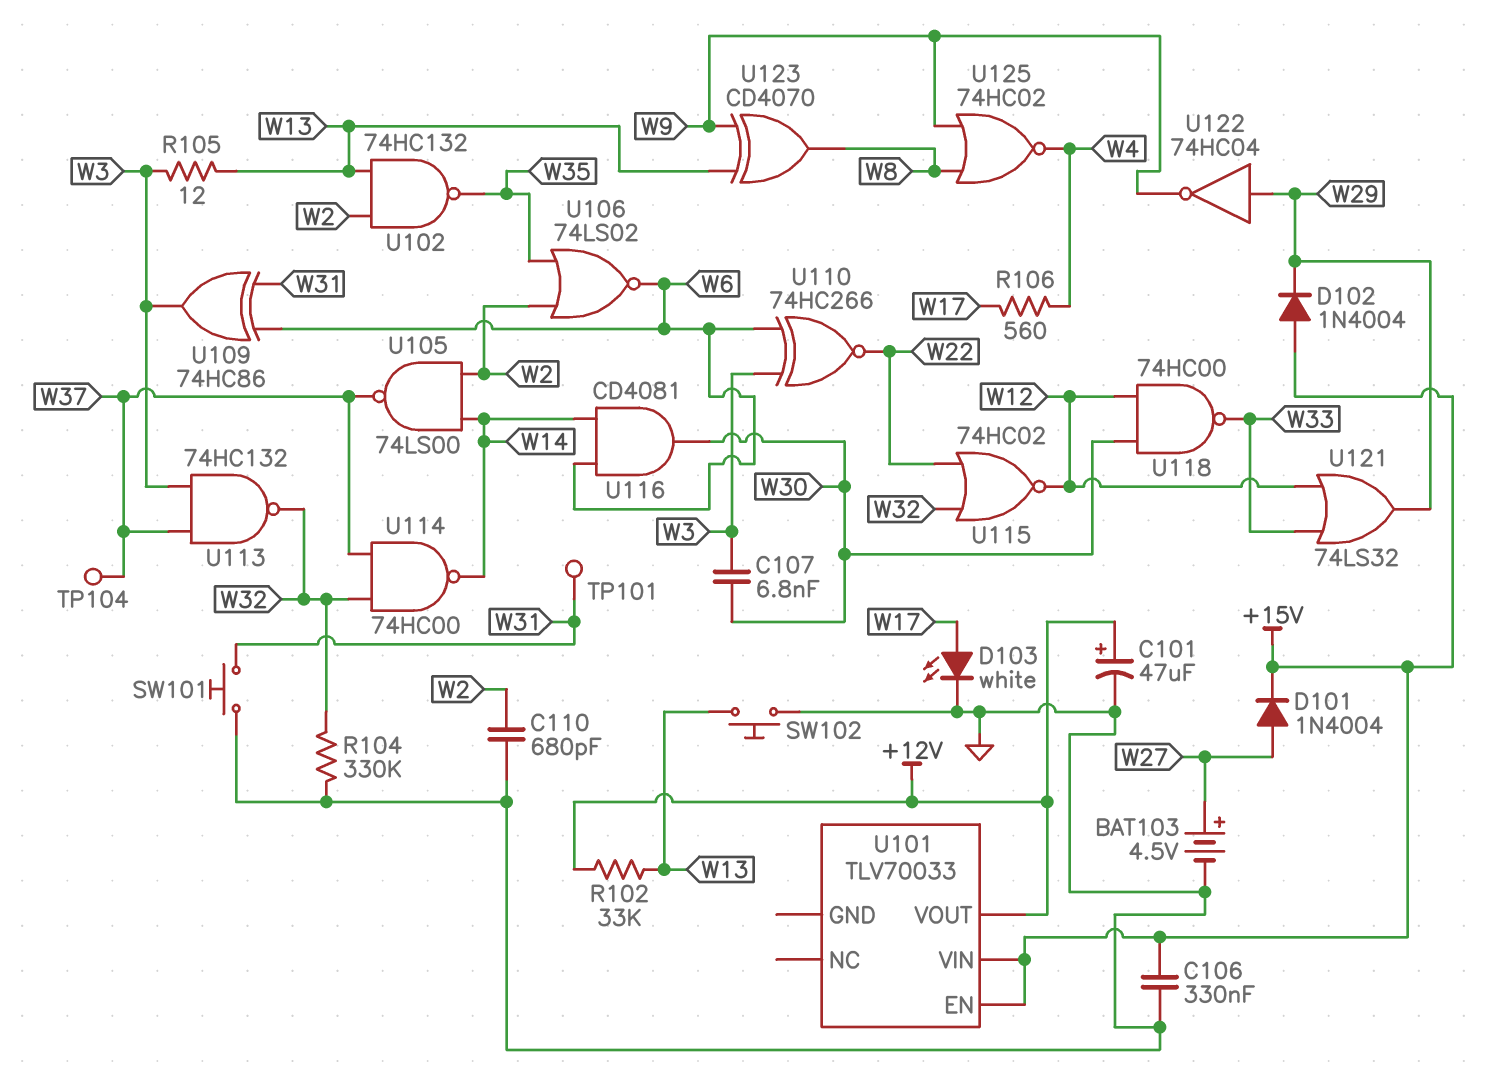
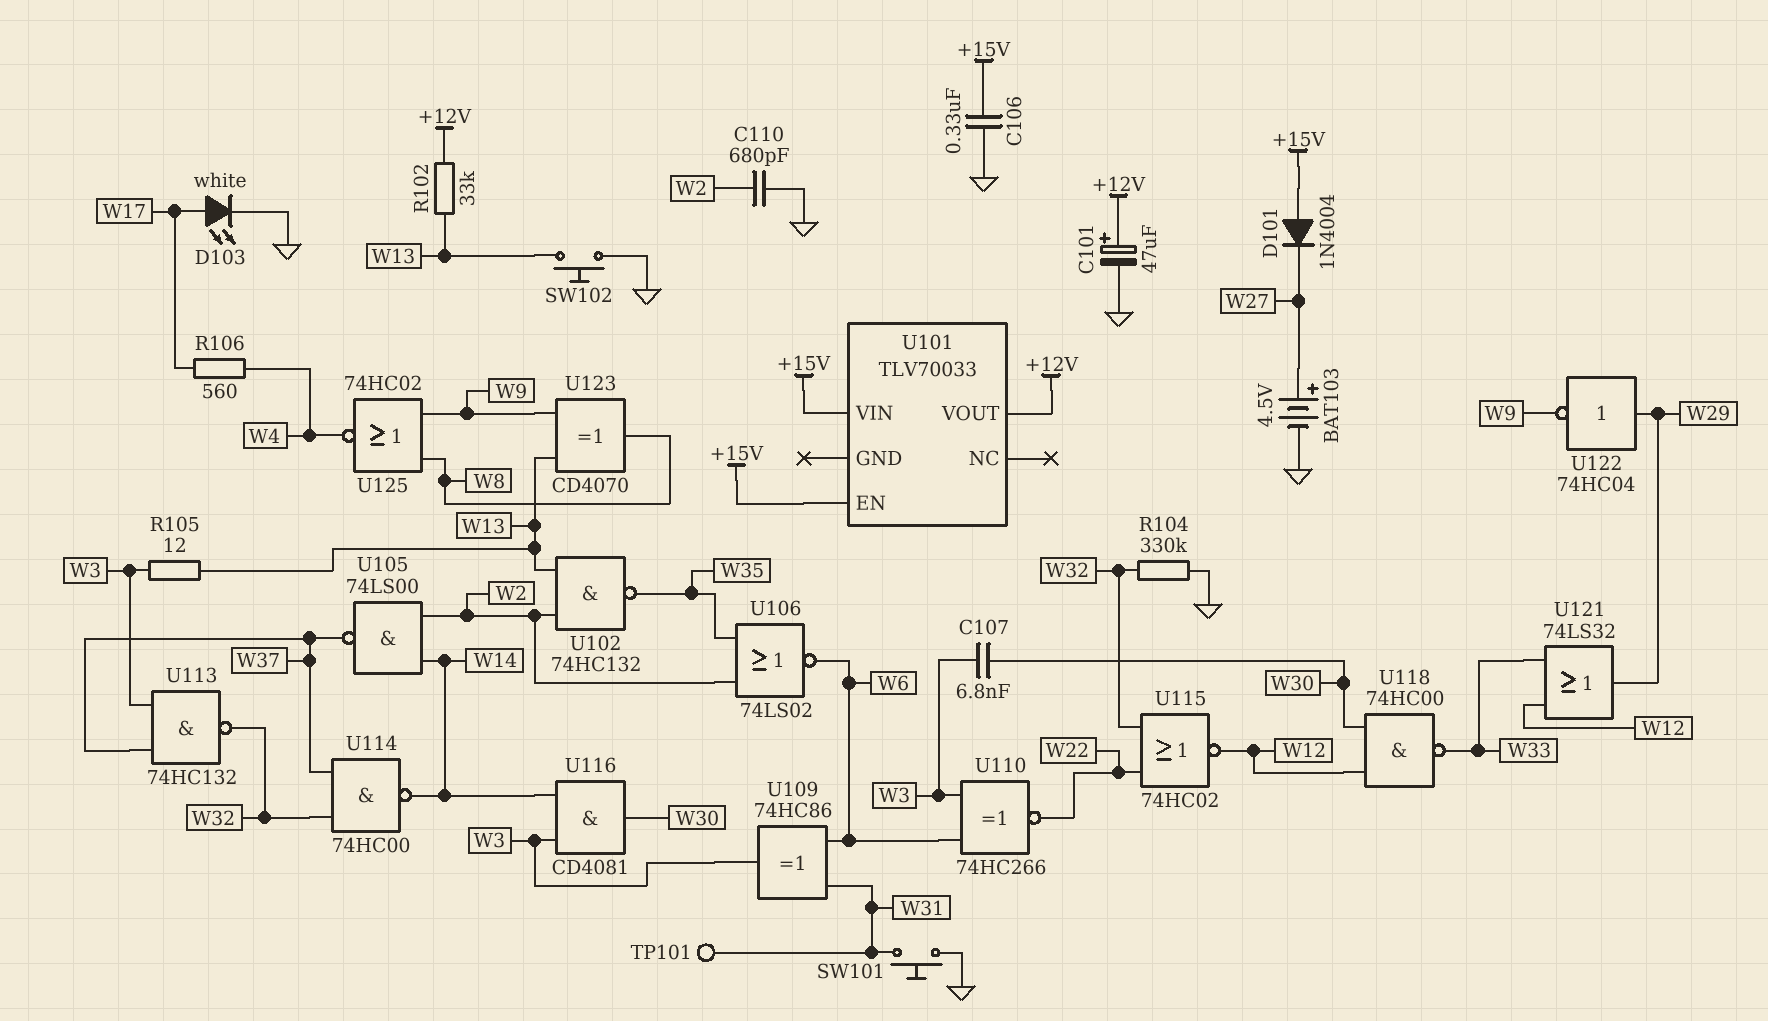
D101: diode 1N4004 (A W27, K +15V) -> diode 1N4004 (A +15V, K W27)
D102: diode 1N4004 (A +15V, K W29) -> none
TP104: test point (W37) -> none
U116: AND CD4081 (in W6, in W14, out W30) -> AND CD4081 (in W3, in W14, out W30)

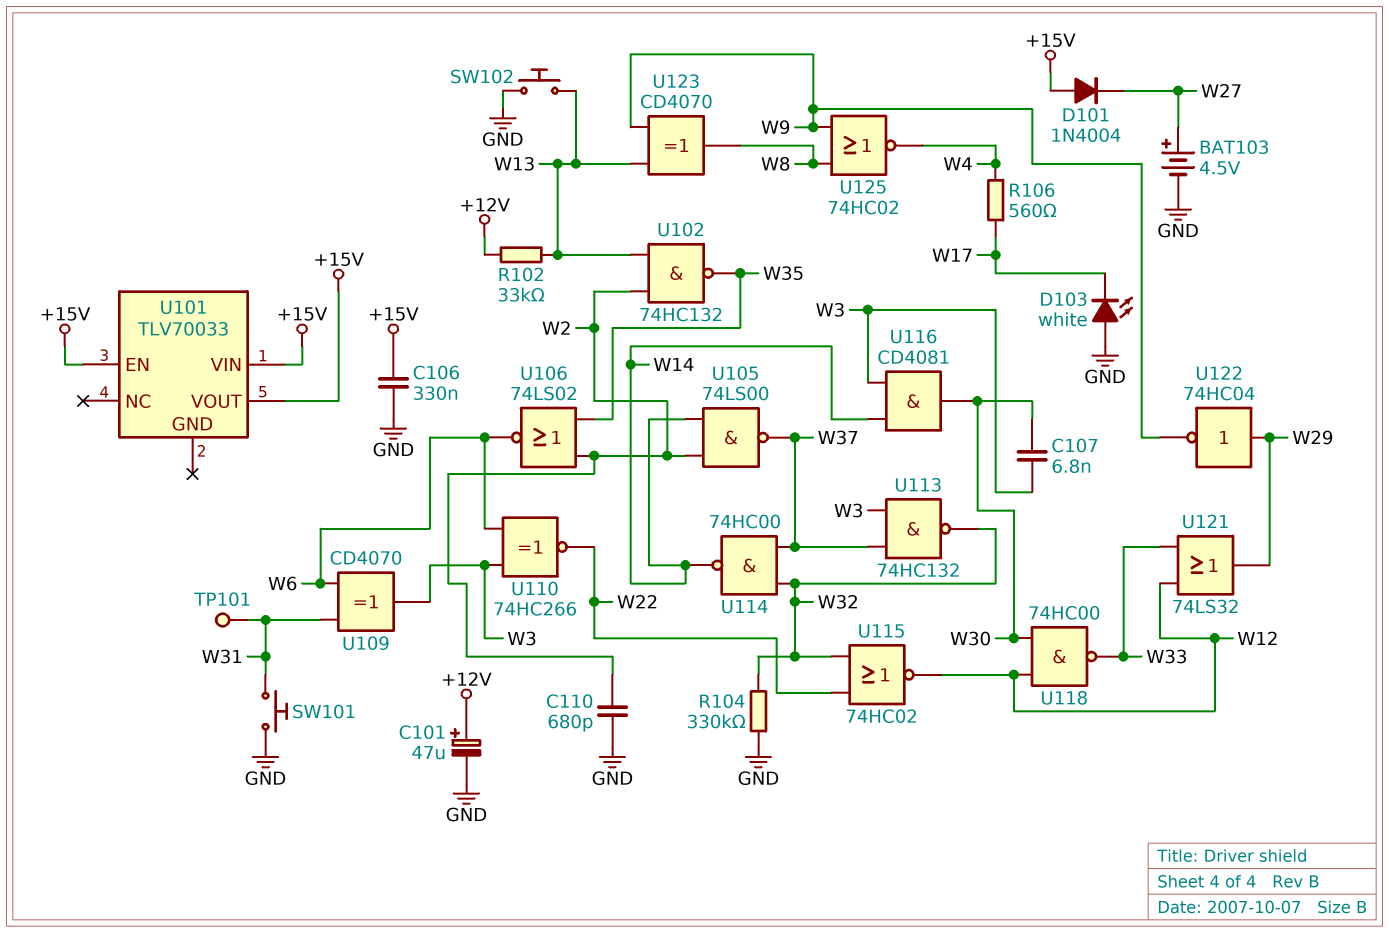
D103: LED white (A W17, K GND) -> LED white (A GND, K W17)
R105: 12 (W3, W13) -> none
U101 pin VOUT: +12V -> +15V
U109: XOR 74HC86 (in W6, in W31, out W3) -> XOR CD4070 (in W6, in W31, out W3)

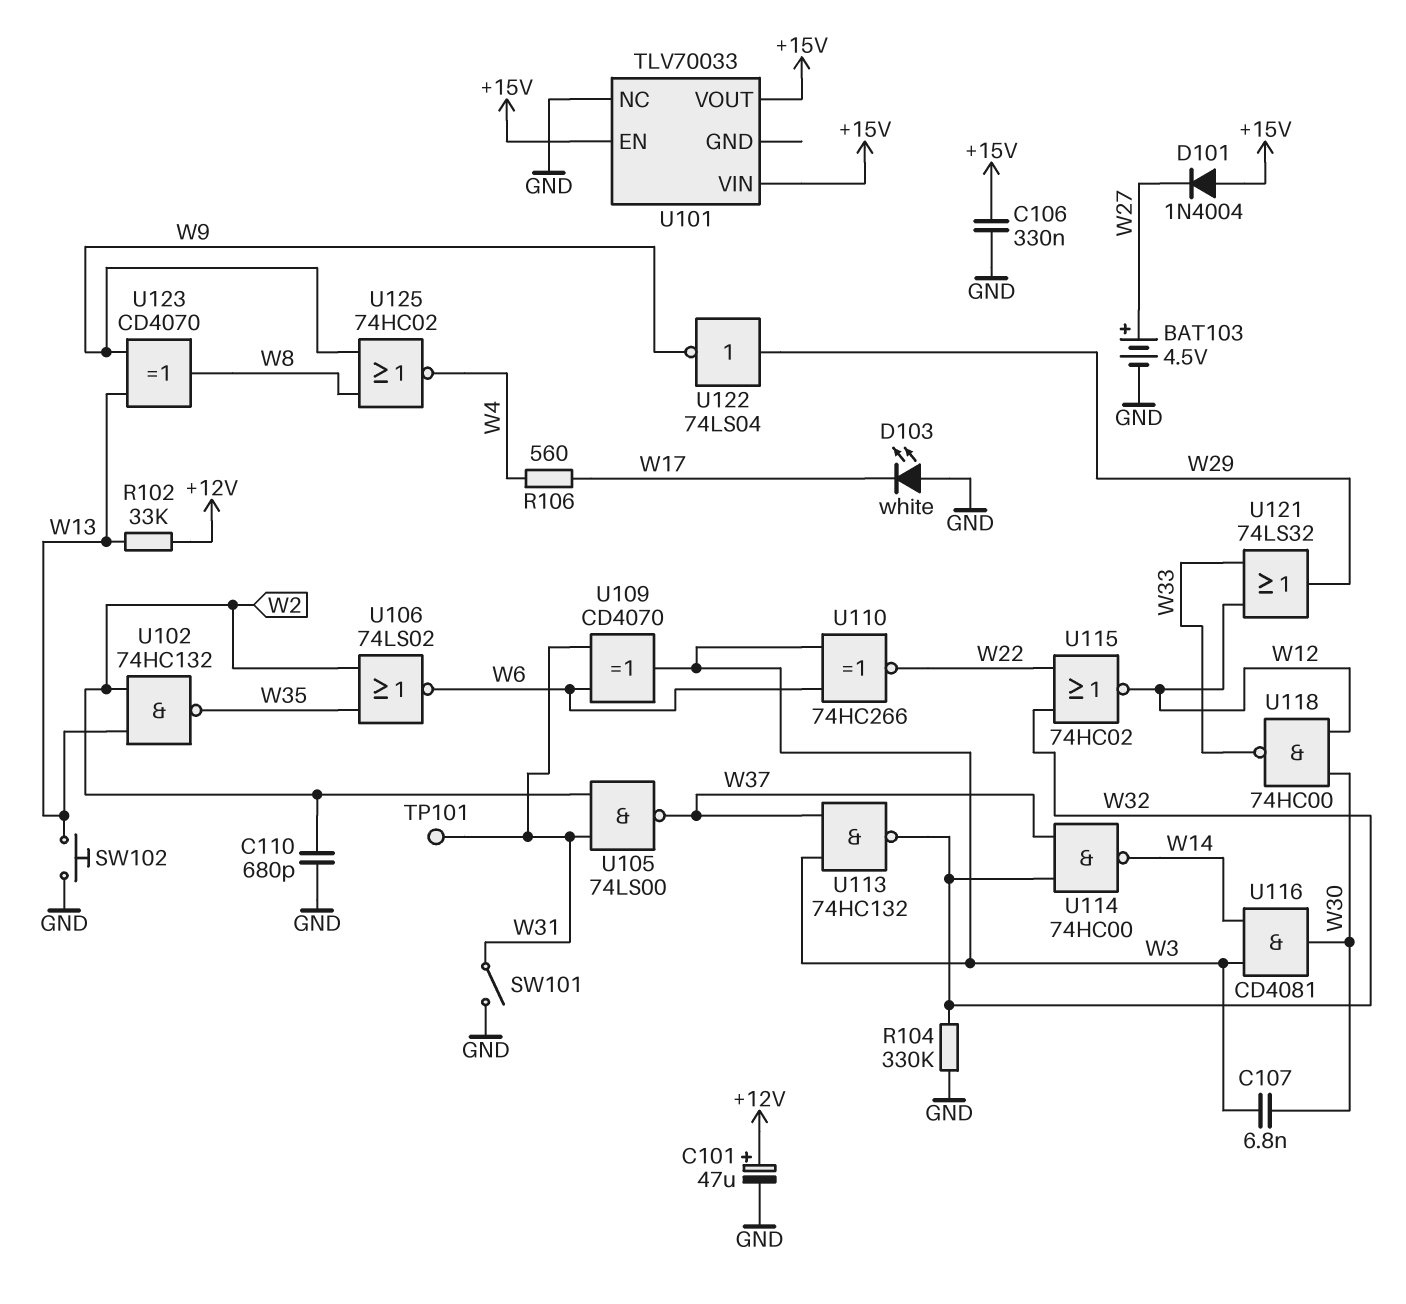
SW101: button (GND, W31) -> switch (GND, W31)
U101 pin NC: none -> GND
U105: NAND 74LS00 (in W2, in W14, out W37) -> NAND 74LS00 (in W2, in W31, out W37)
U122: NOT 74HC04 (in W29, out W9) -> NOT 74LS04 (in W29, out W9)

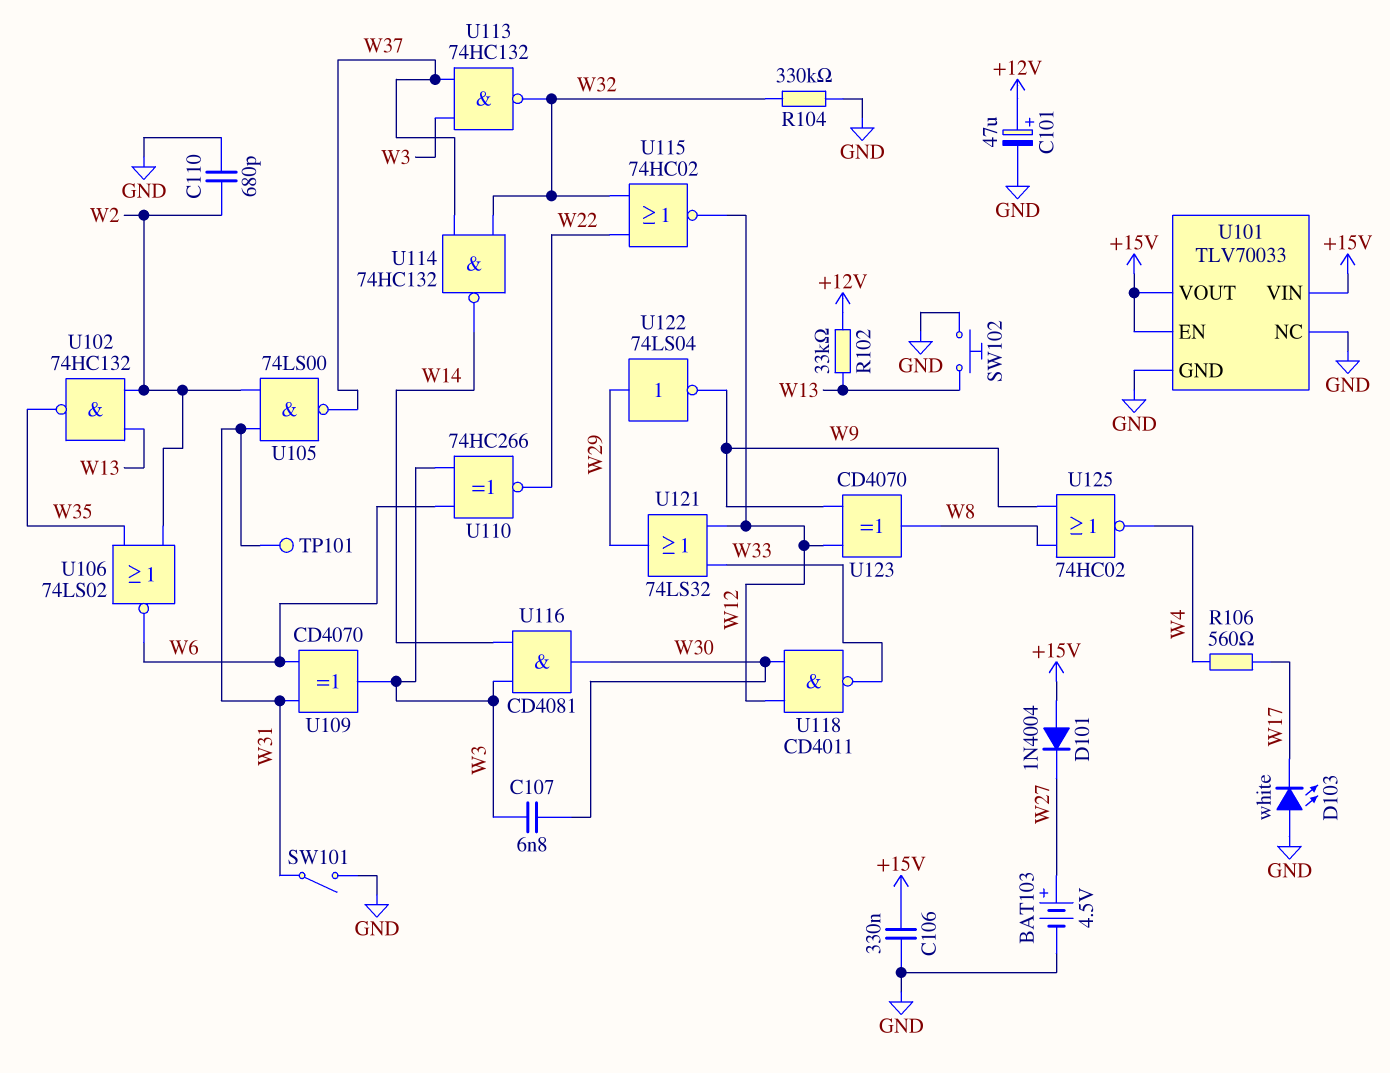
U101 pin GND: none -> GND
U114: NAND 74HC00 (in W32, in W37, out W14) -> NAND 74HC132 (in W32, in W37, out W14)
U118: NAND 74HC00 (in W12, in W30, out W33) -> NAND CD4011 (in W12, in W30, out W33)
U123: XOR CD4070 (in W9, in W13, out W8) -> XOR CD4070 (in W9, in W12, out W8)

